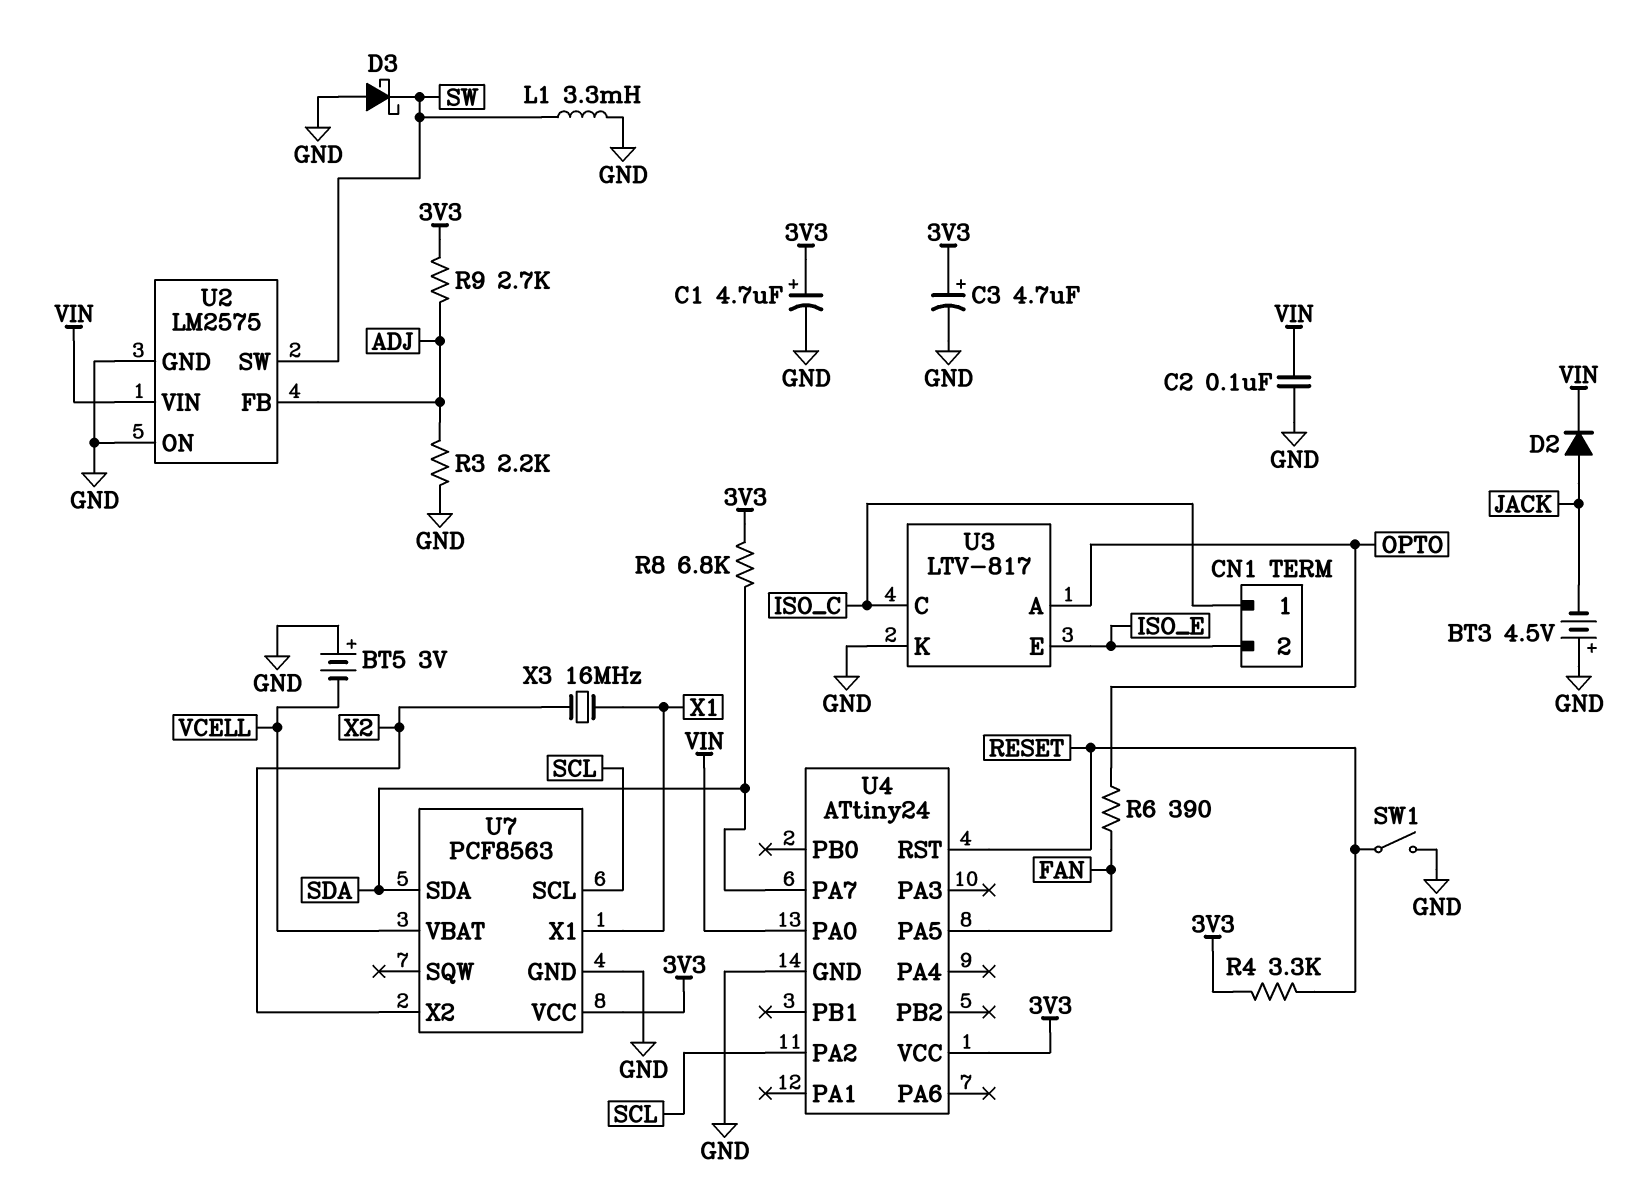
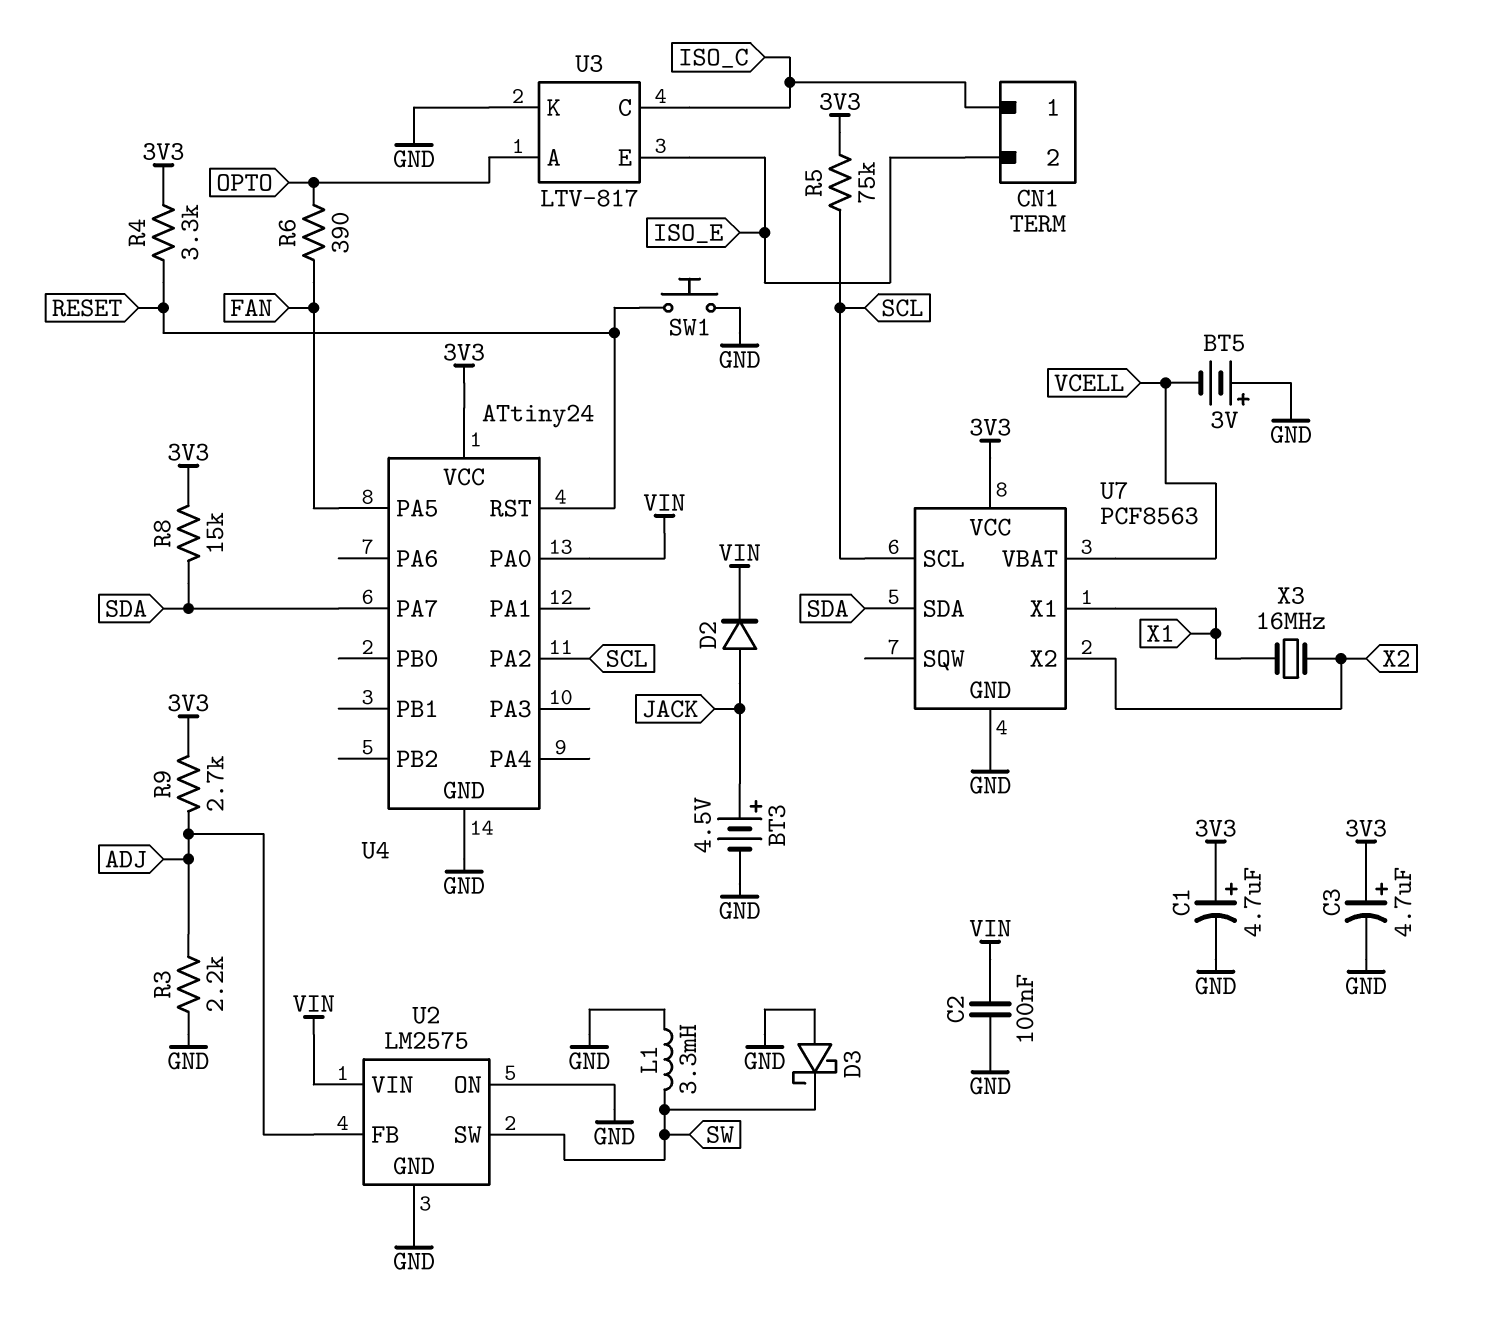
BT3: 4.5V (plus GND, minus JACK) -> 4.5V (plus JACK, minus GND)
R5: none -> 75k (3V3, SCL)
R8: 6.8k (3V3, SDA) -> 15k (3V3, SDA)
SW1: switch (GND, RESET) -> button (GND, RESET)

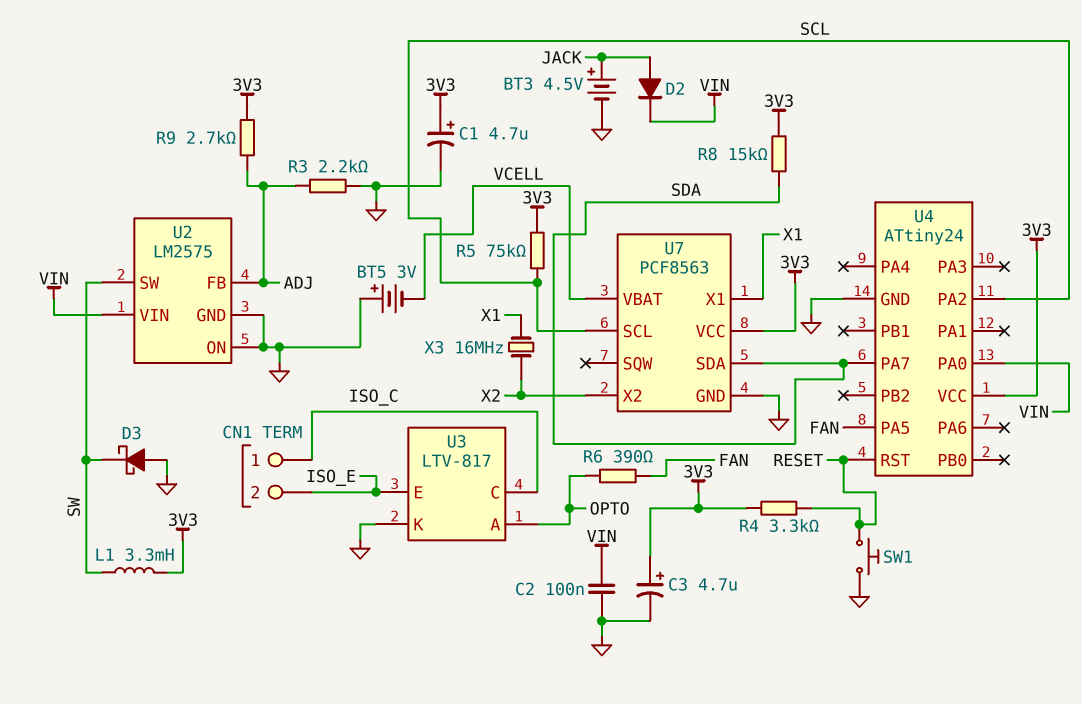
L1: 3.3mH (GND, SW) -> 3.3mH (3V3, SW)

